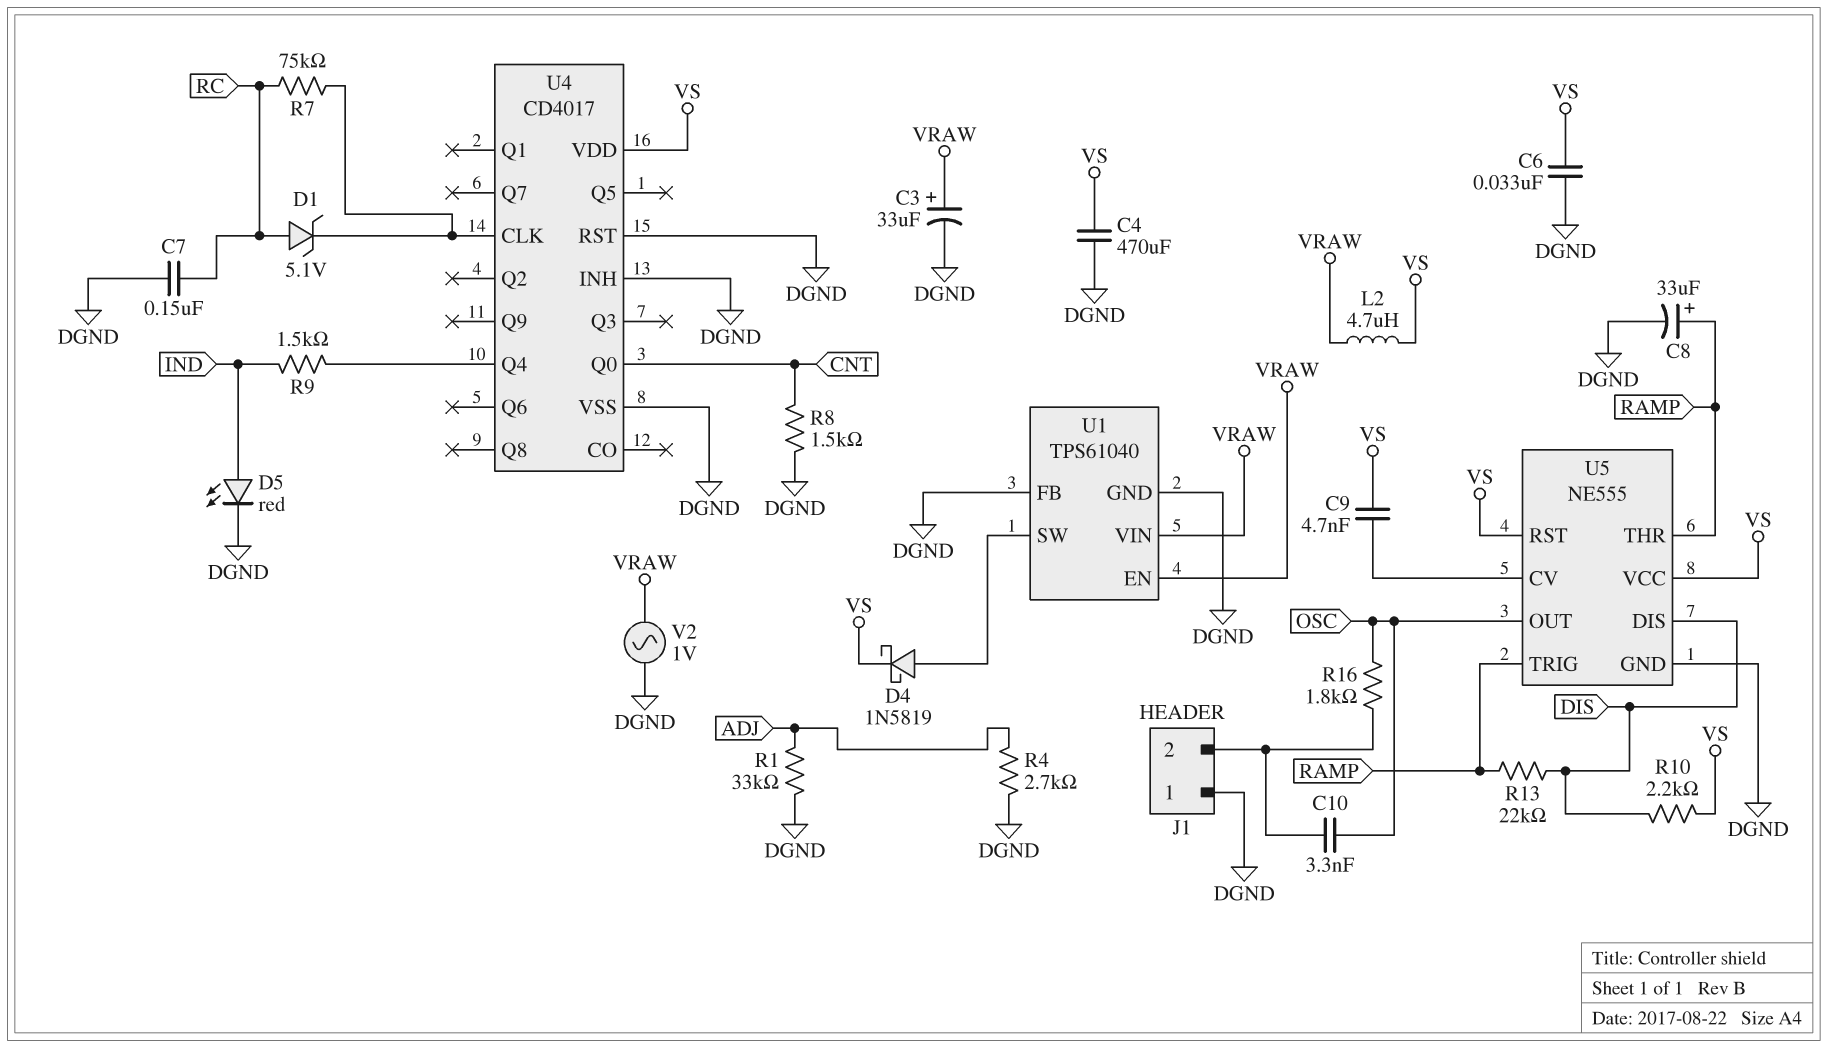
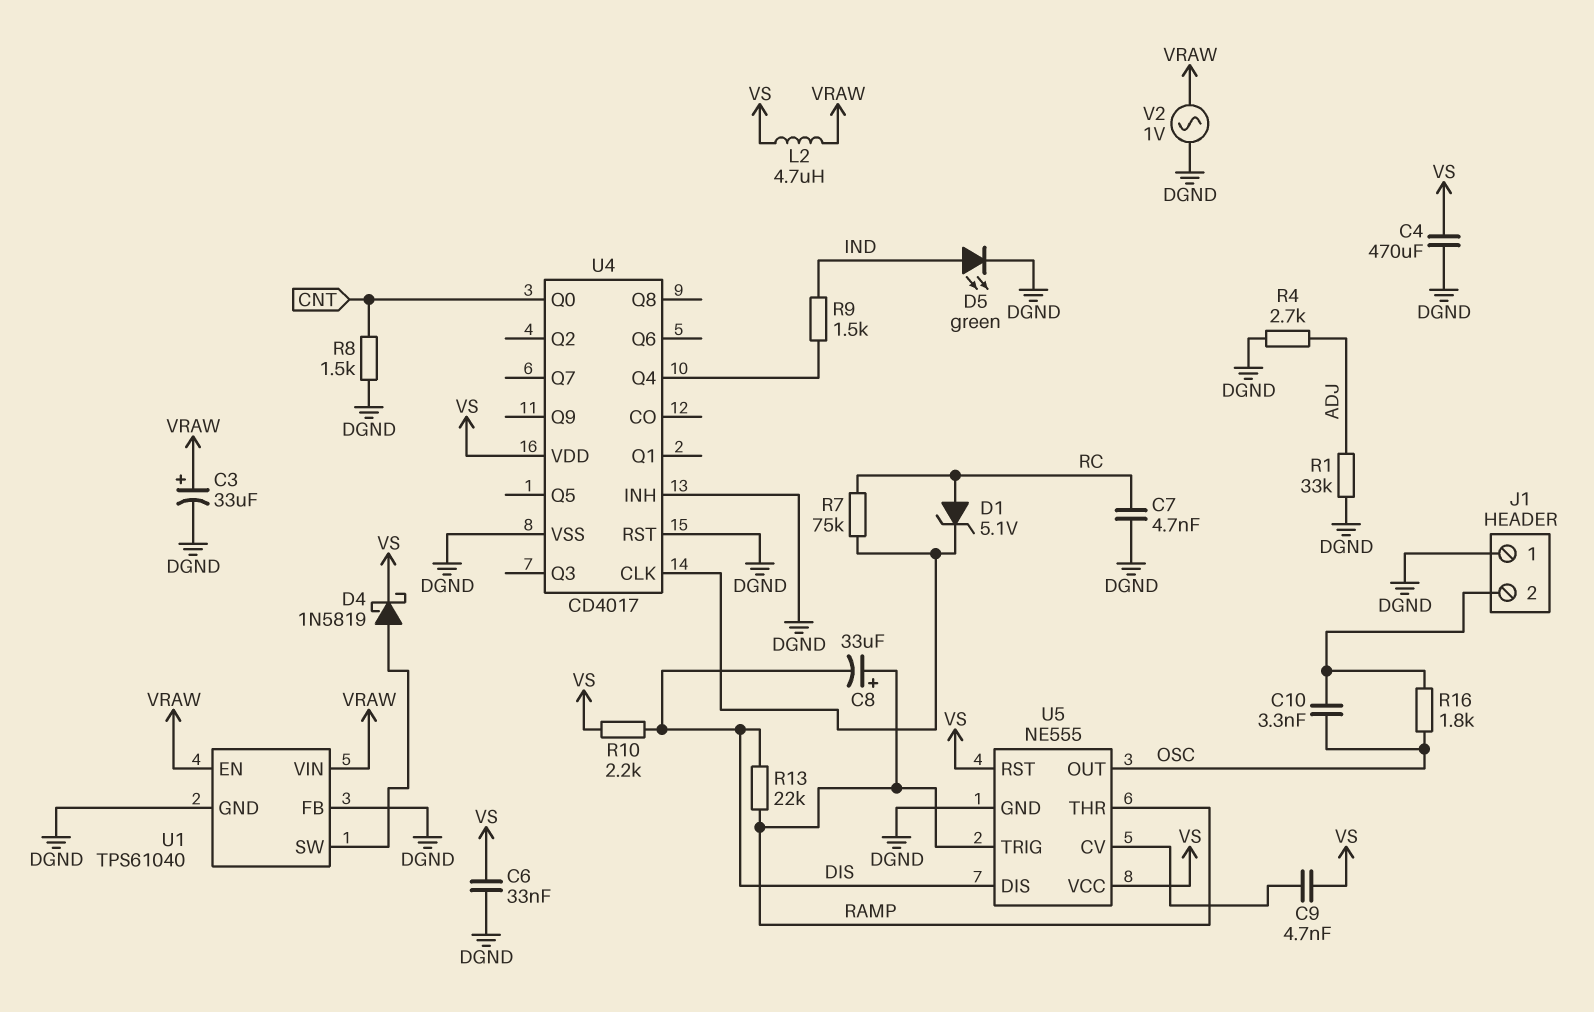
C7: 150nF (DGND, RC) -> 4.7nF (DGND, RC)
C8: 33uF (plus RAMP, minus DGND) -> 33uF (plus RAMP, minus DIS)
D5: LED red (A IND, K DGND) -> LED green (A IND, K DGND)

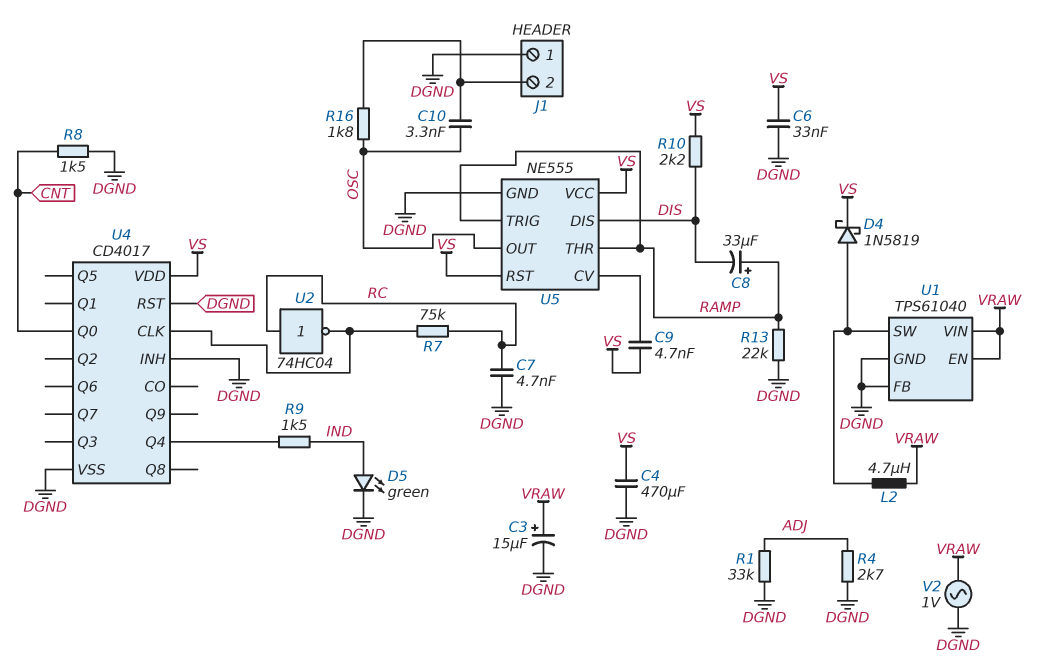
C3: 33uF (plus VRAW, minus DGND) -> 15uF (plus VRAW, minus DGND)
D1: zener 5.1V (A RC, K U4/CLK) -> none
L2: 4.7uH (VRAW, VS) -> 4.7uH (U1/SW, VRAW)
R13: 22k (DIS, RAMP) -> 22k (DGND, RAMP)
U2: none -> NOT 74HC04 (in RC, out U4/CLK)

